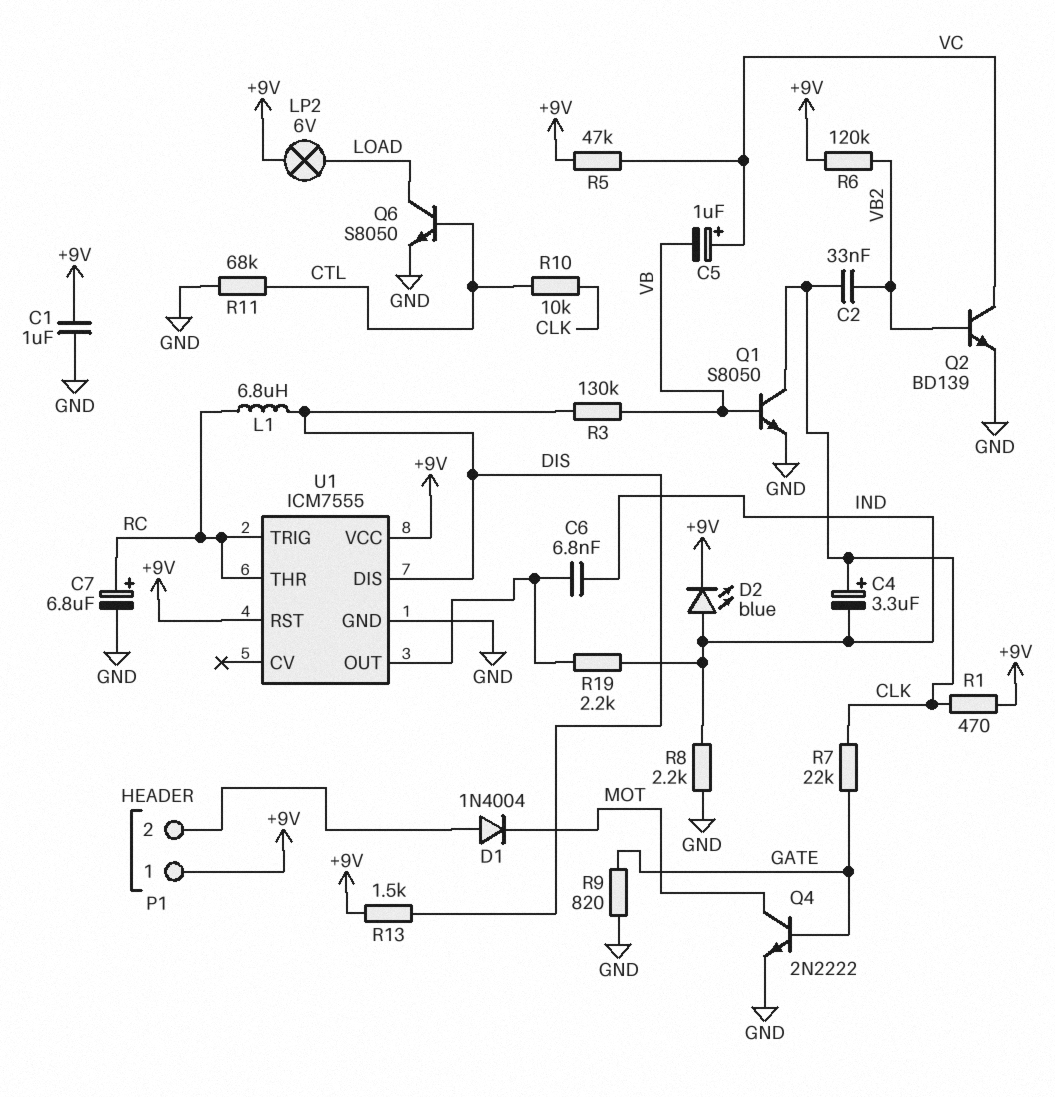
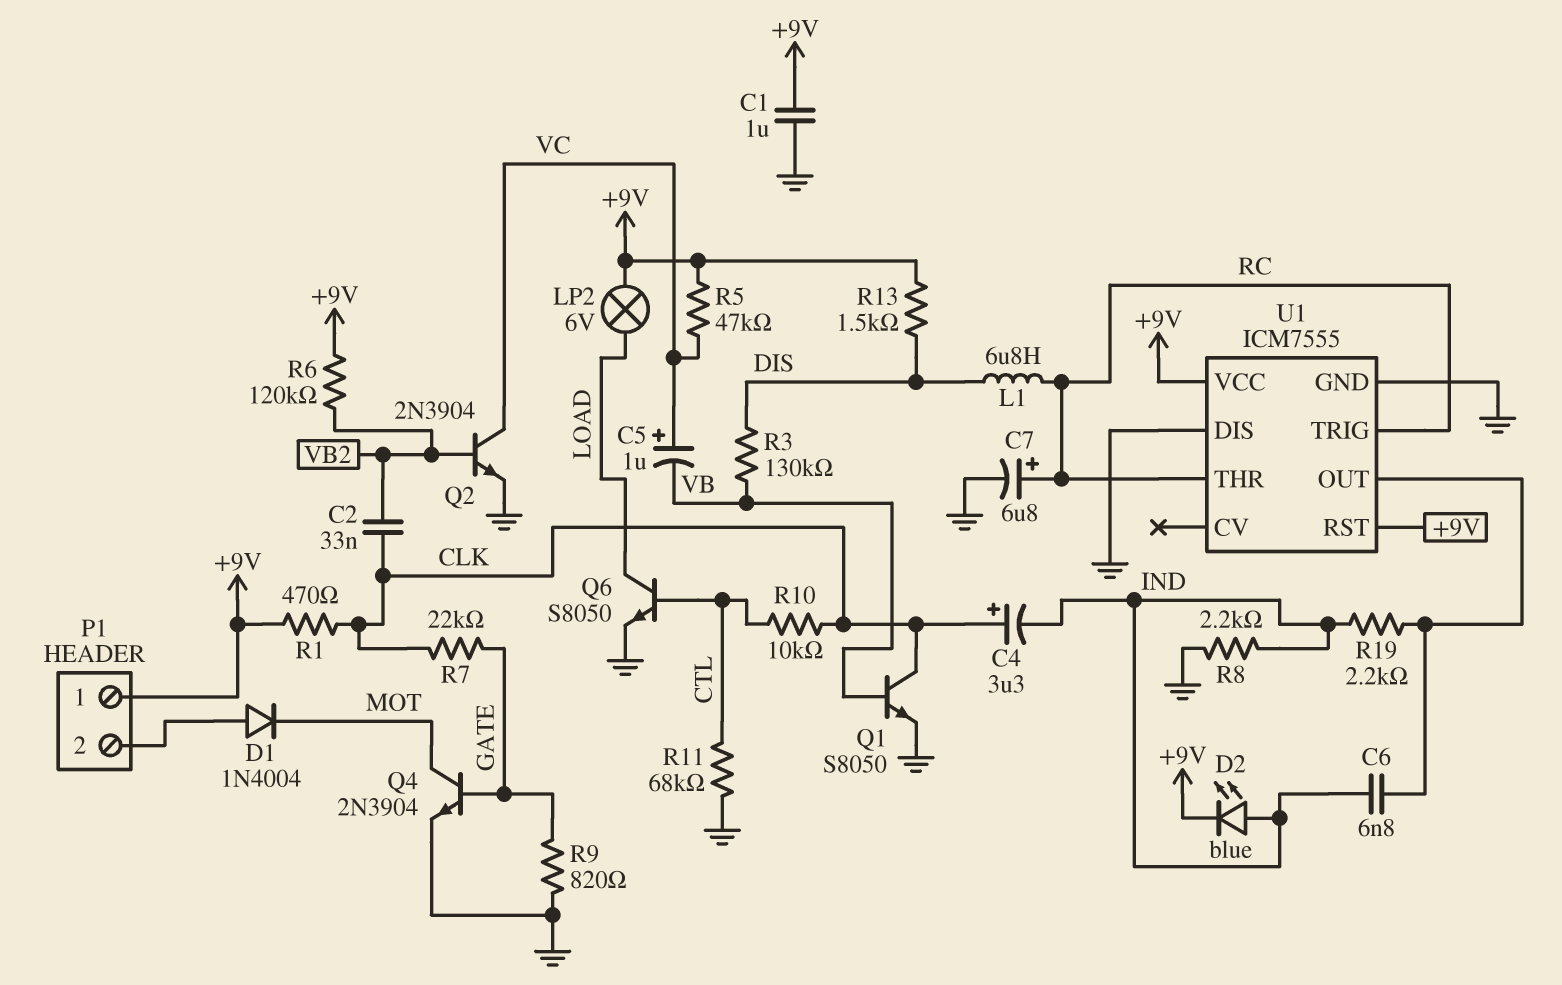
Q2: NPN BD139 (B VB2, C VC, E GND) -> NPN 2N3904 (B VB2, C VC, E GND)
Q4: NPN 2N2222 (B GATE, C MOT, E GND) -> NPN 2N3904 (B GATE, C MOT, E GND)
U1 pin DIS: DIS -> GND

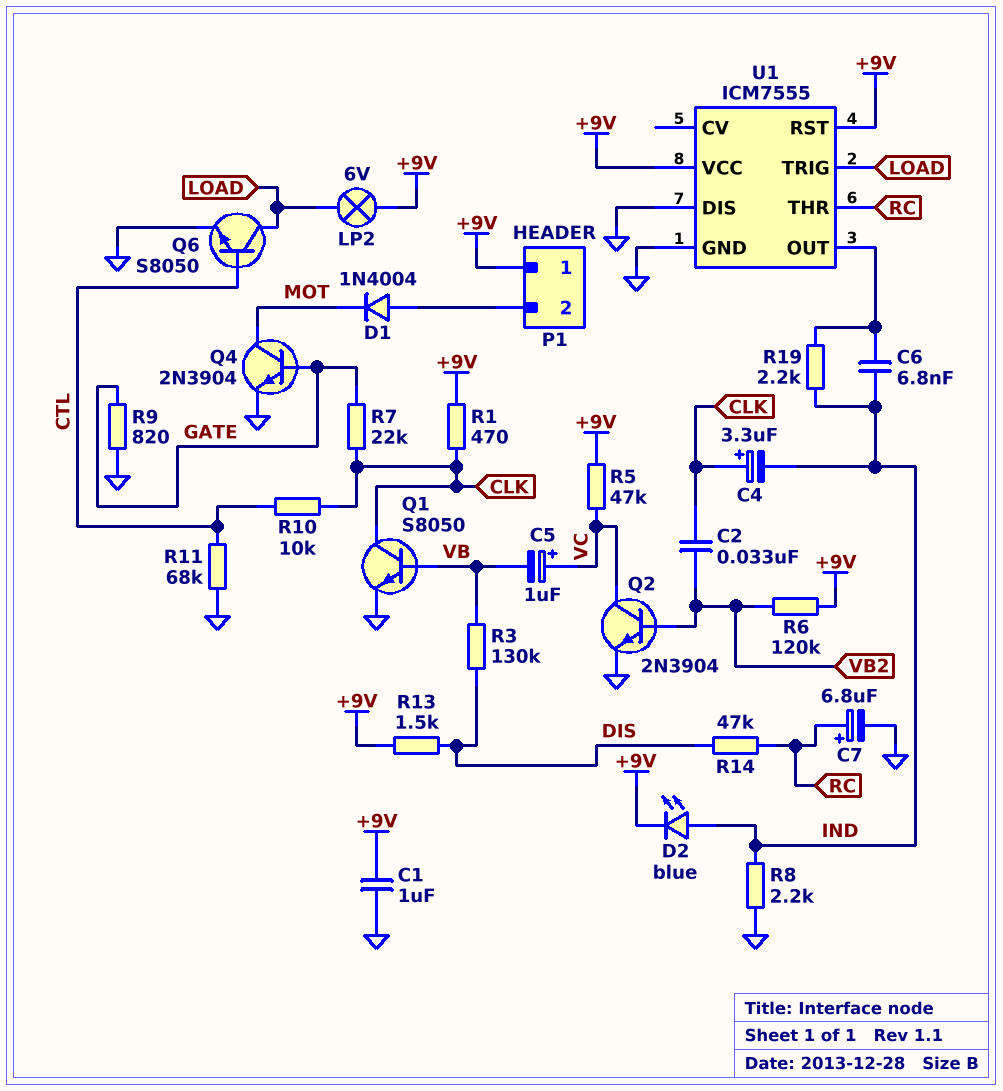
L1: 6.8uH (DIS, RC) -> none
R14: none -> 47k (DIS, RC)
U1 pin TRIG: RC -> LOAD

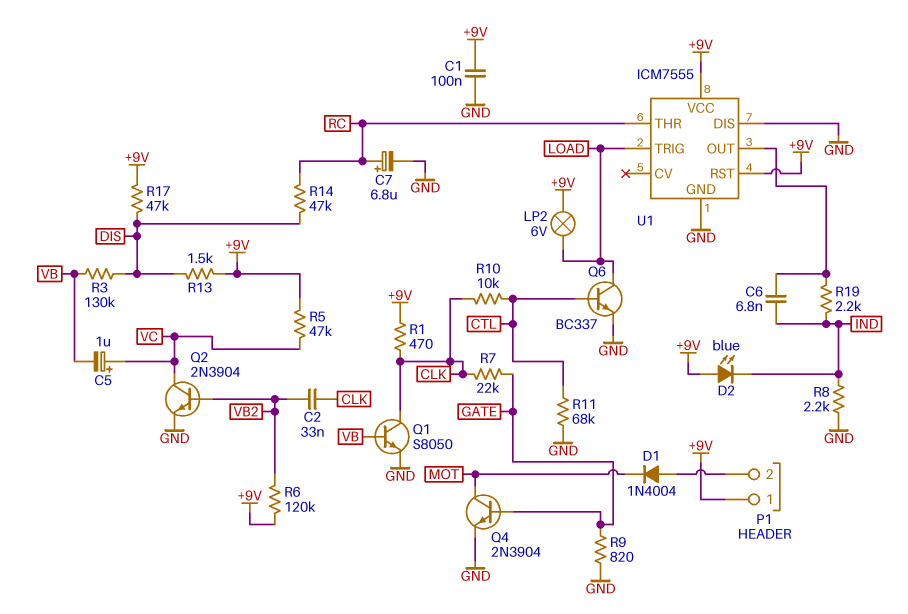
C1: 1uF (+9V, GND) -> 100nF (+9V, GND)
C4: 3.3uF (plus CLK, minus IND) -> none
D2: LED blue (A IND, K +9V) -> LED blue (A +9V, K IND)
Q6: NPN S8050 (B CTL, C LOAD, E GND) -> NPN BC337 (B CTL, C LOAD, E GND)
R17: none -> 47k (+9V, DIS)

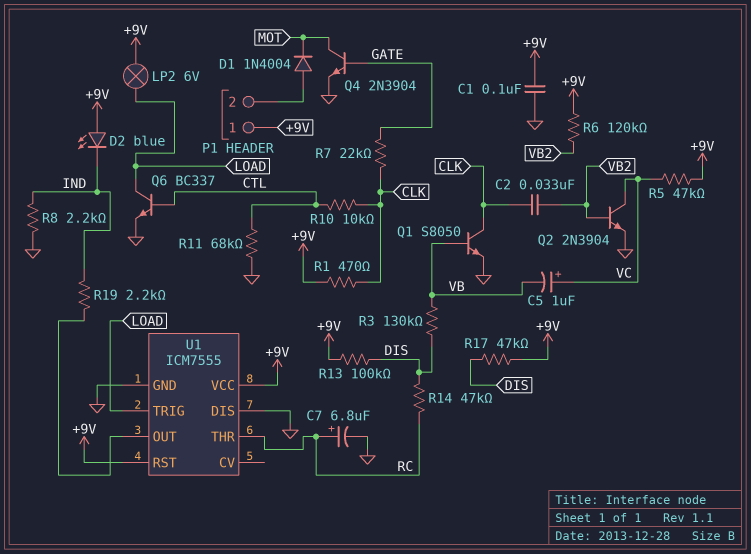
C6: 6.8nF (IND, U1/OUT) -> none
R9: 820 (GATE, GND) -> none
R13: 1.5k (+9V, DIS) -> 100k (+9V, DIS)

